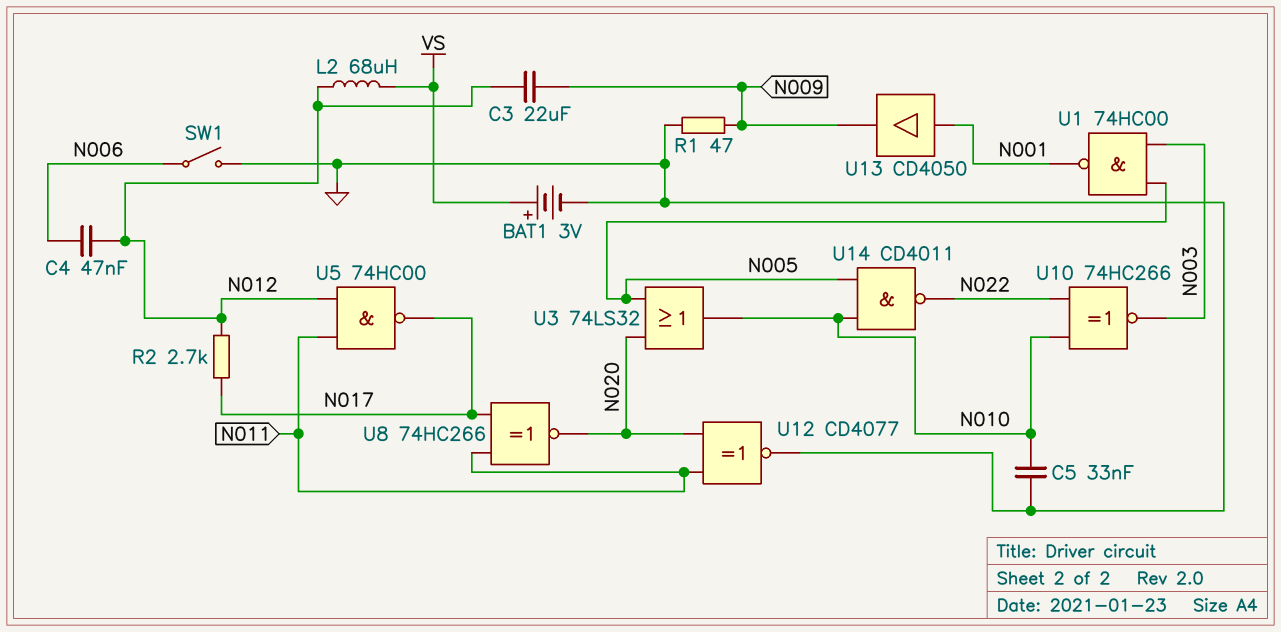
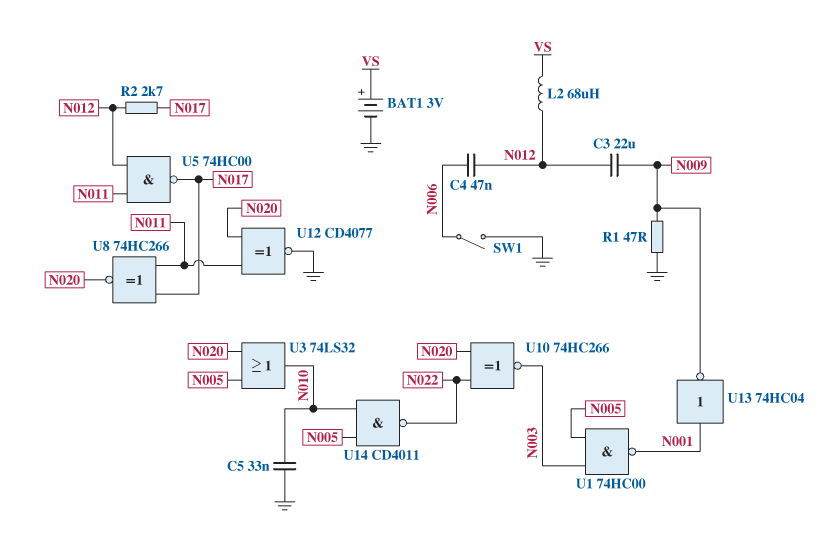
U10: XNOR 74HC266 (in N010, in N022, out N003) -> XNOR 74HC266 (in N020, in N022, out N003)
U13: buffer CD4050 (in N001, out N009) -> NOT 74HC04 (in N001, out N009)

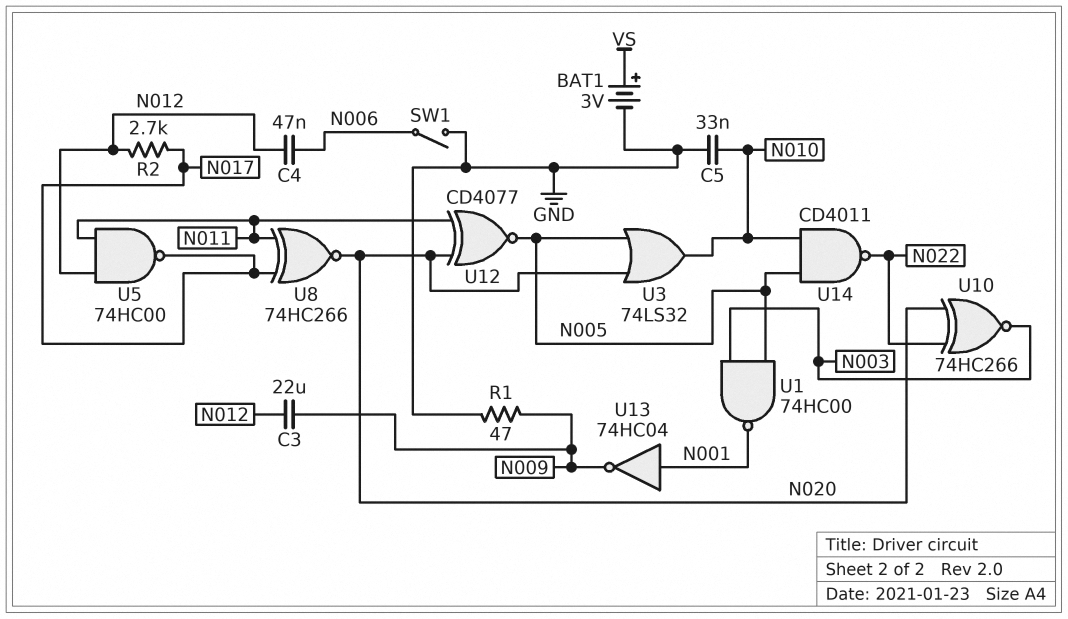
L2: 68uH (N012, VS) -> none
U12: XNOR CD4077 (in N011, in N020, out GND) -> XNOR CD4077 (in N011, in N020, out N005)

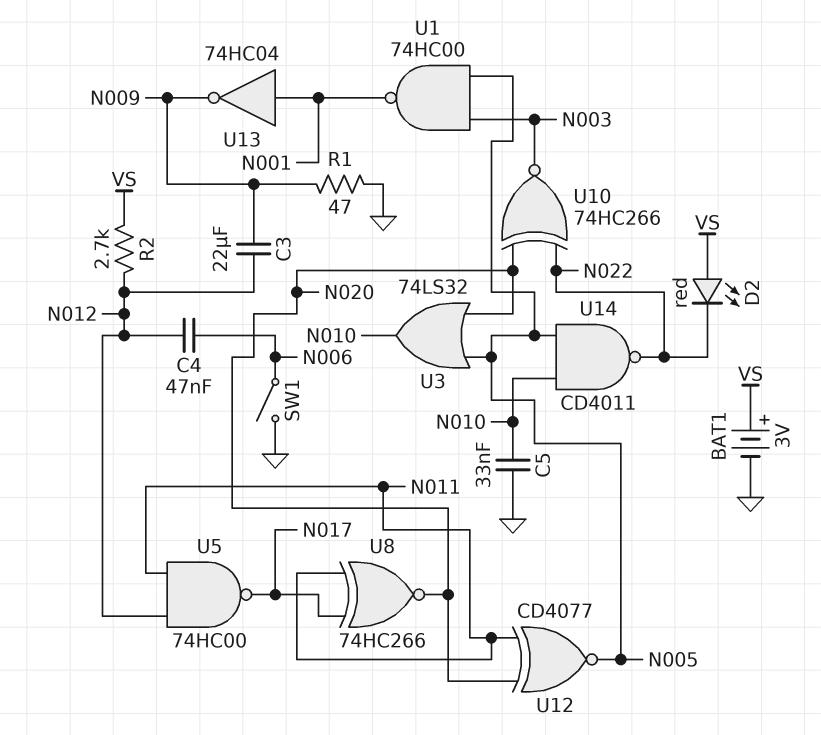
D2: none -> LED red (A VS, K N022)
R2: 2.7k (N012, N017) -> 2.7k (N012, VS)

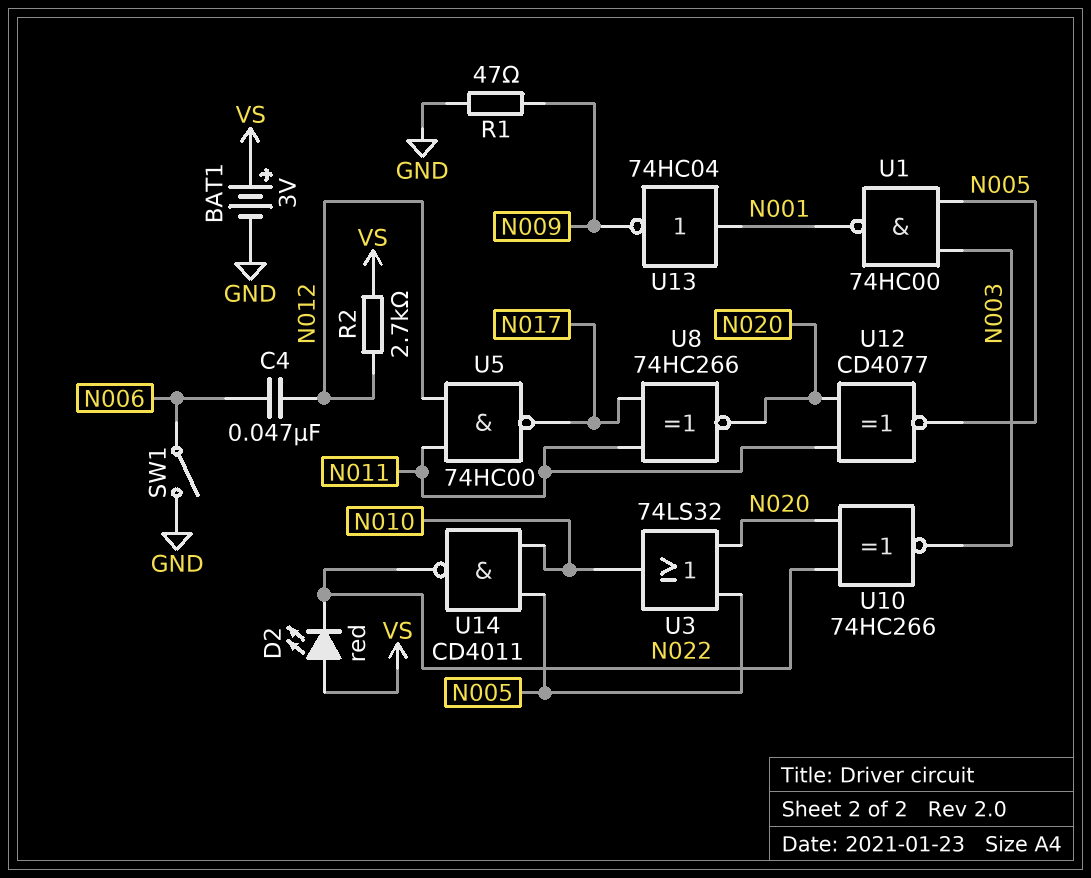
C3: 22uF (N009, N012) -> none
C5: 33nF (GND, N010) -> none

